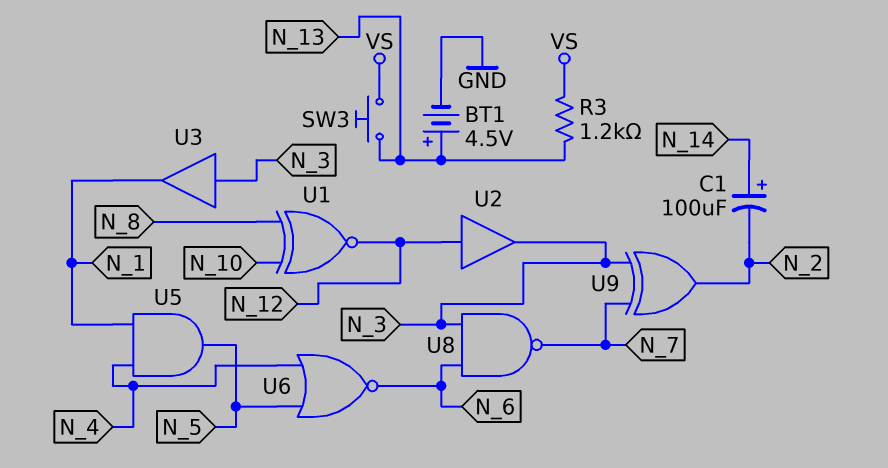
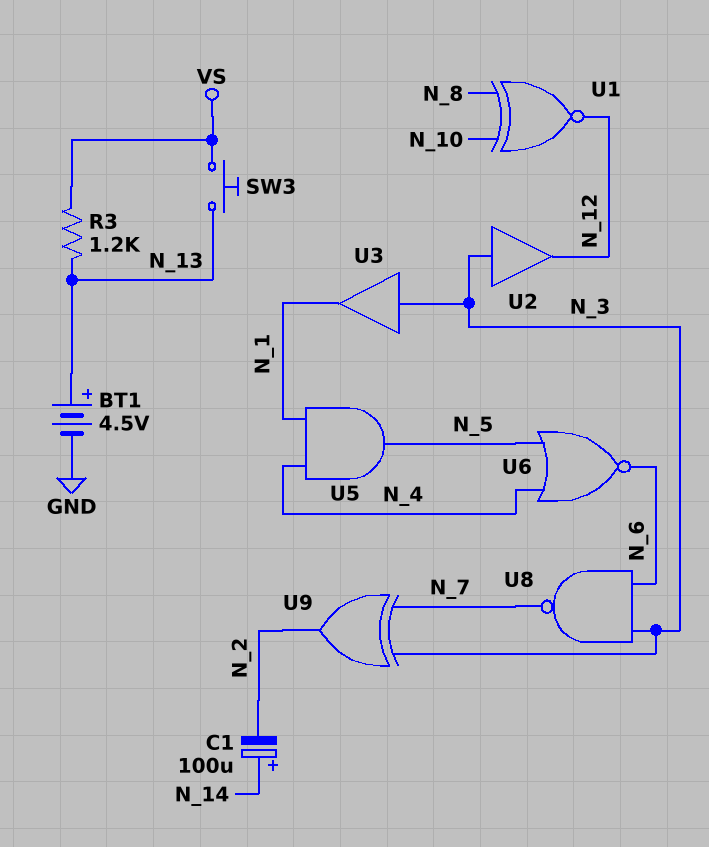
U2: buffer (in N_12, out N_3) -> buffer (in N_3, out N_12)

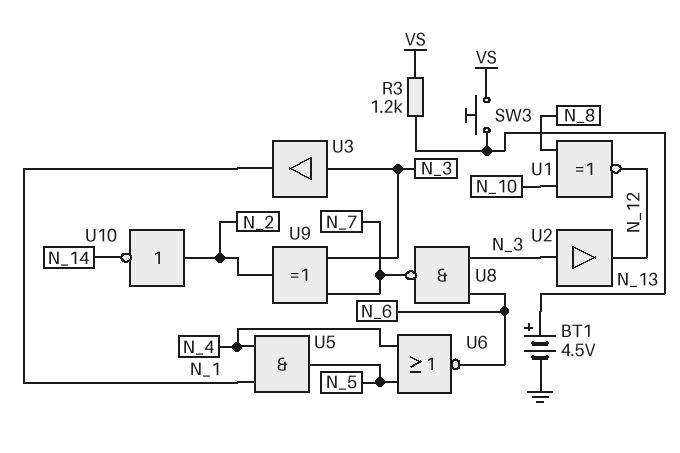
C1: 100uF (plus N_14, minus N_2) -> none
U10: none -> NOT (in N_2, out N_14)

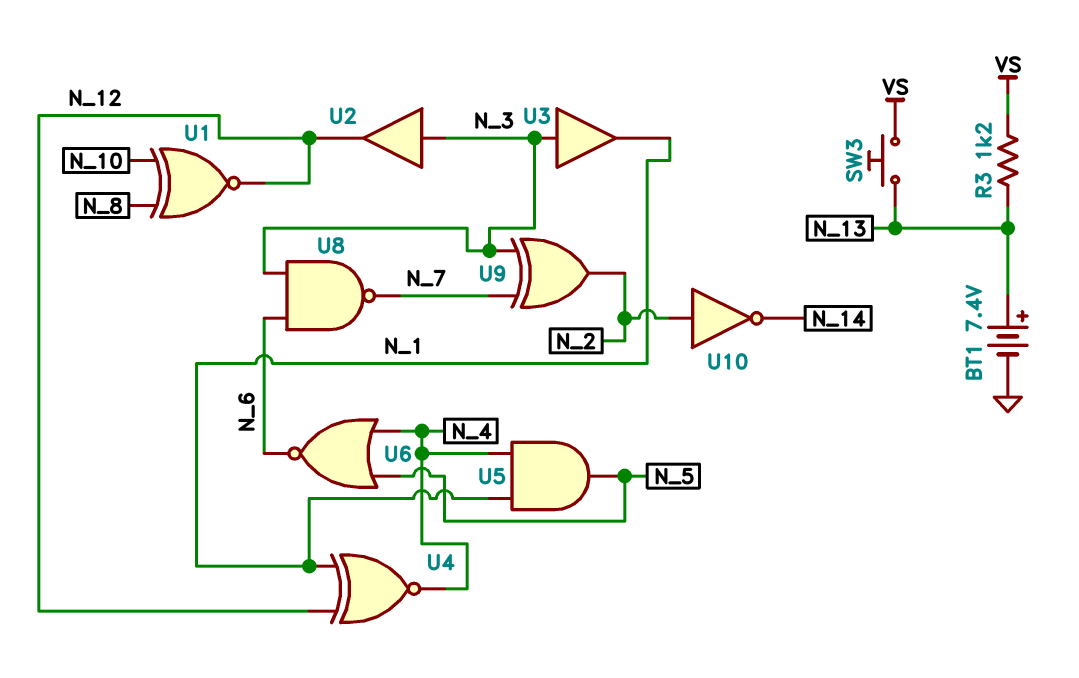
BT1: 4.5V (plus N_13, minus GND) -> 7.4V (plus N_13, minus GND)
U4: none -> XNOR (in N_1, in N_12, out N_4)

